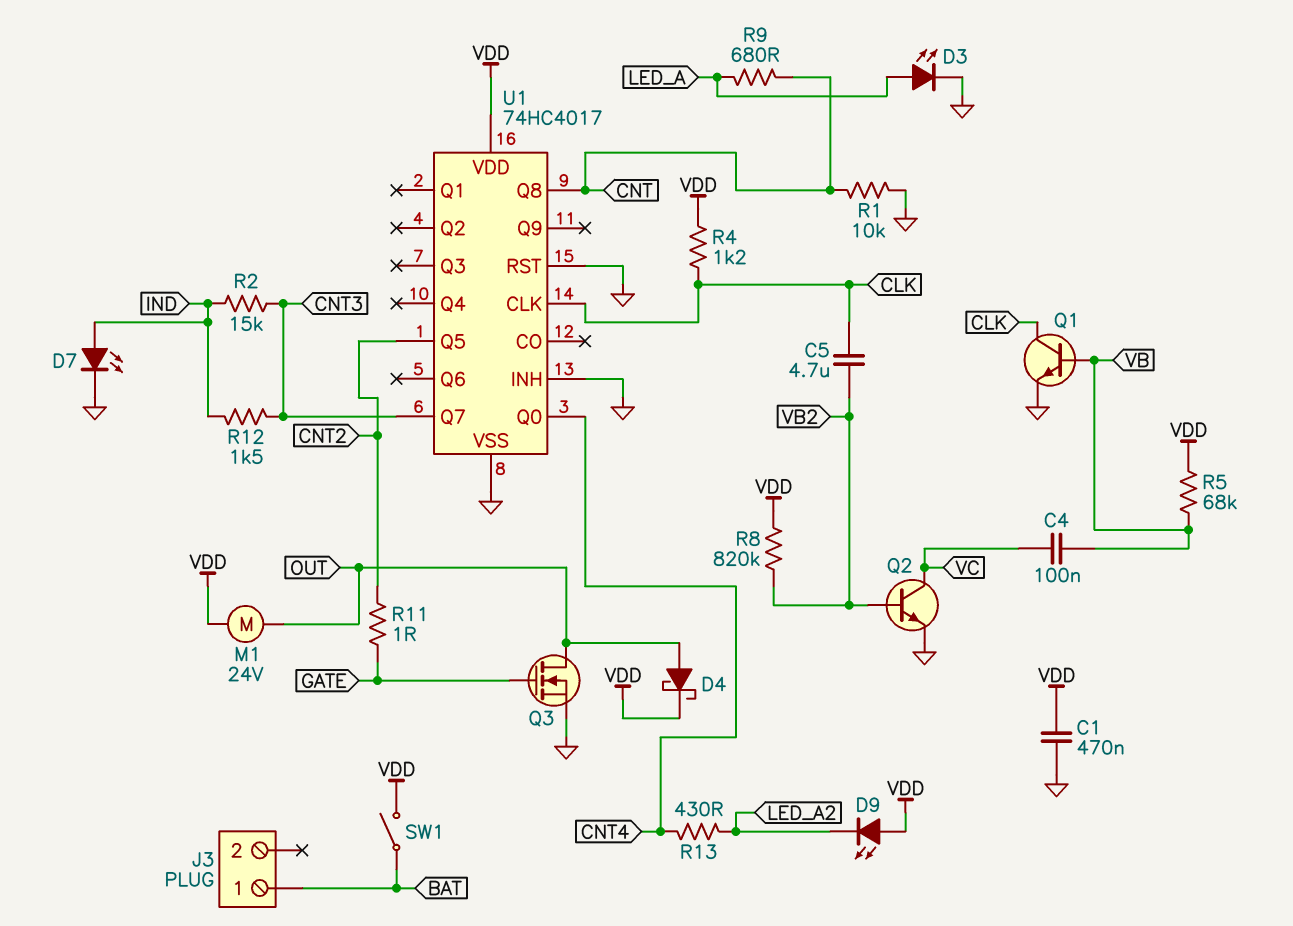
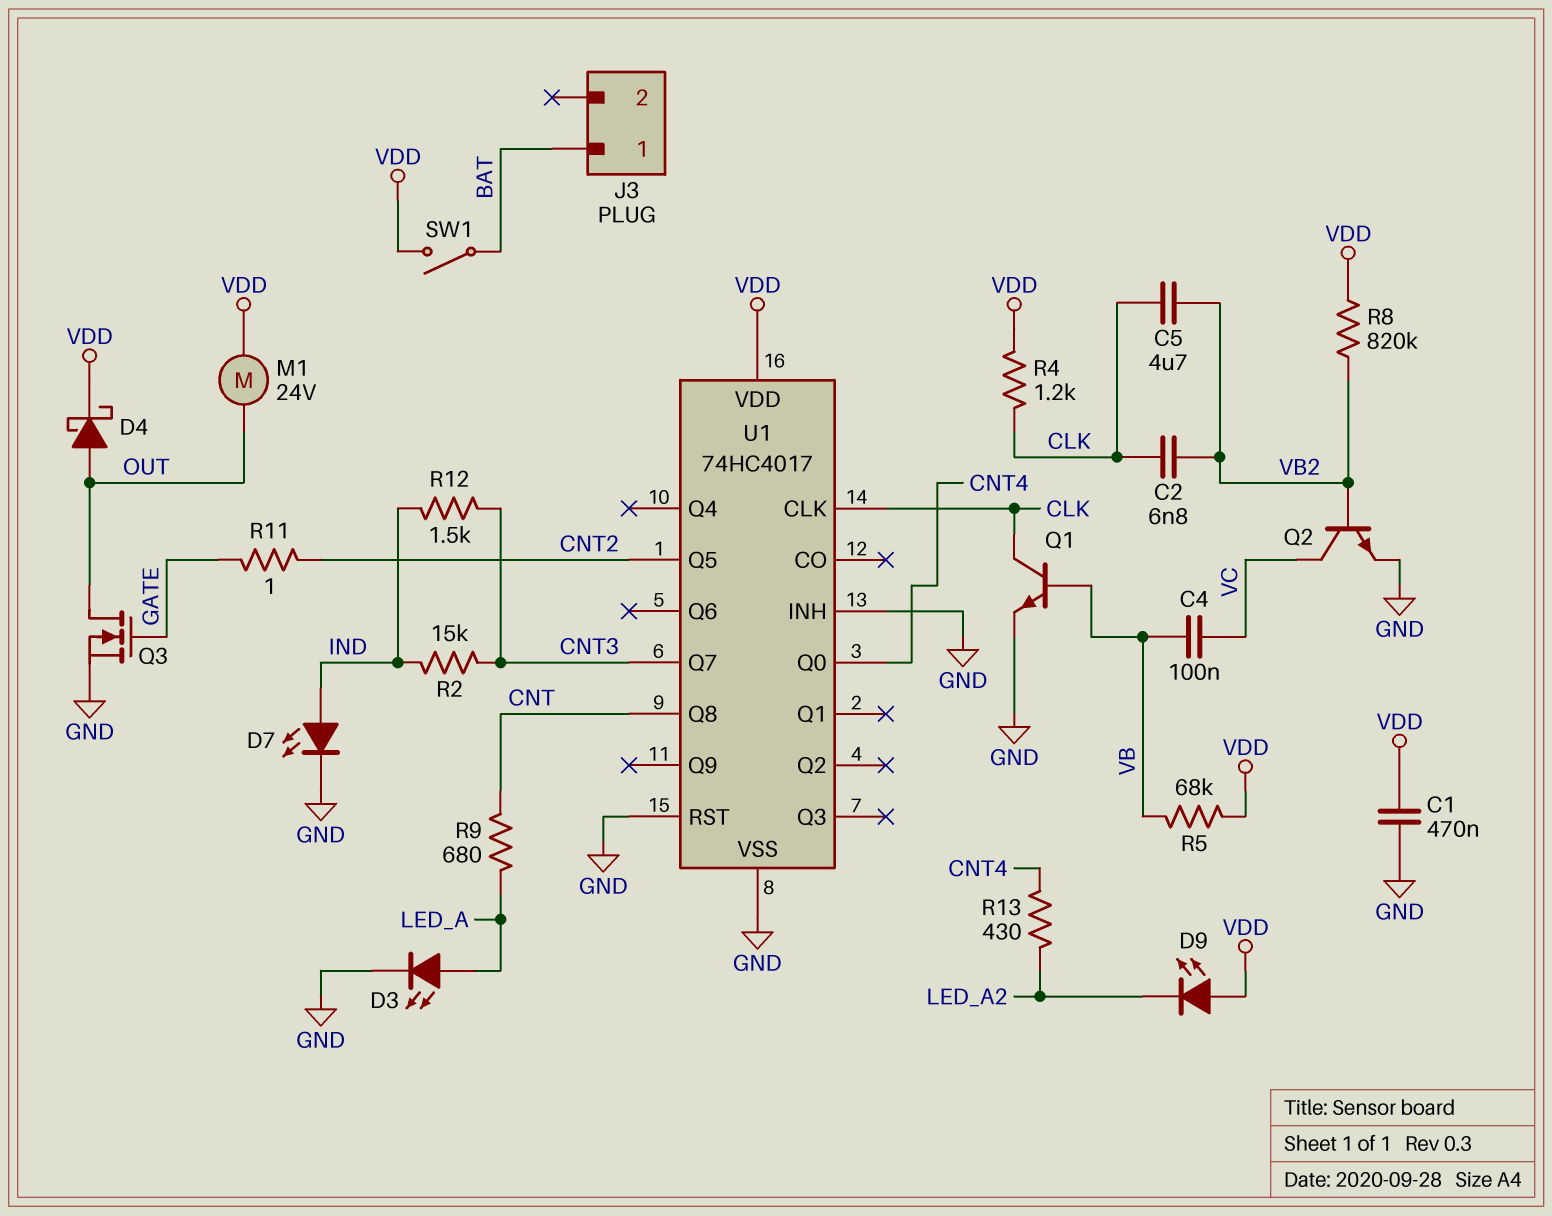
C2: none -> 6.8nF (CLK, VB2)
R1: 10k (CNT, GND) -> none

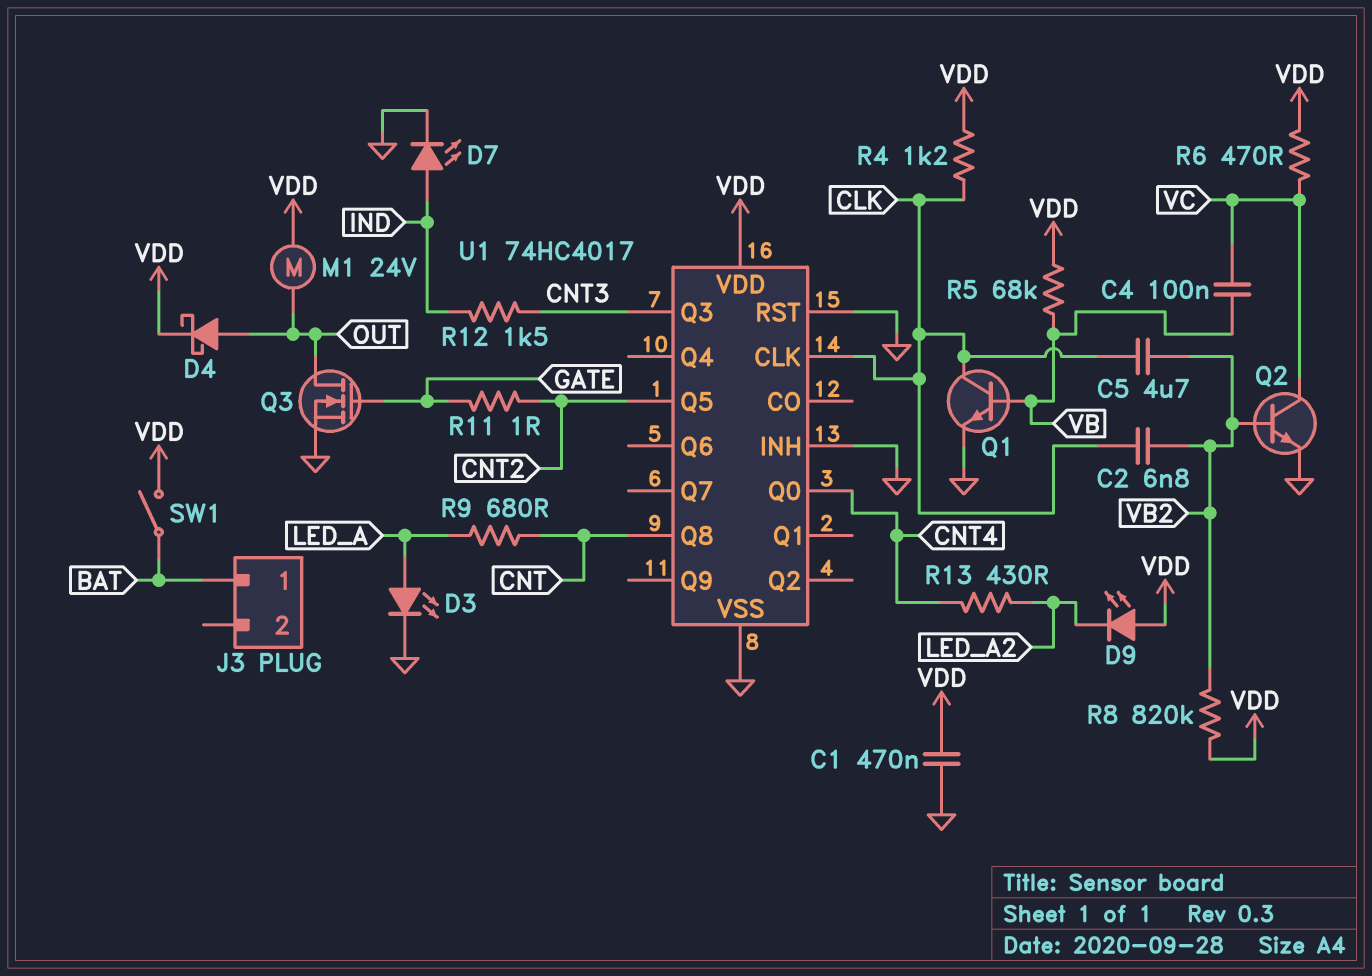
R2: 15k (CNT3, IND) -> none
R6: none -> 470 (VC, VDD)
U1 pin Q3: none -> CNT3
U1 pin Q7: CNT3 -> none

